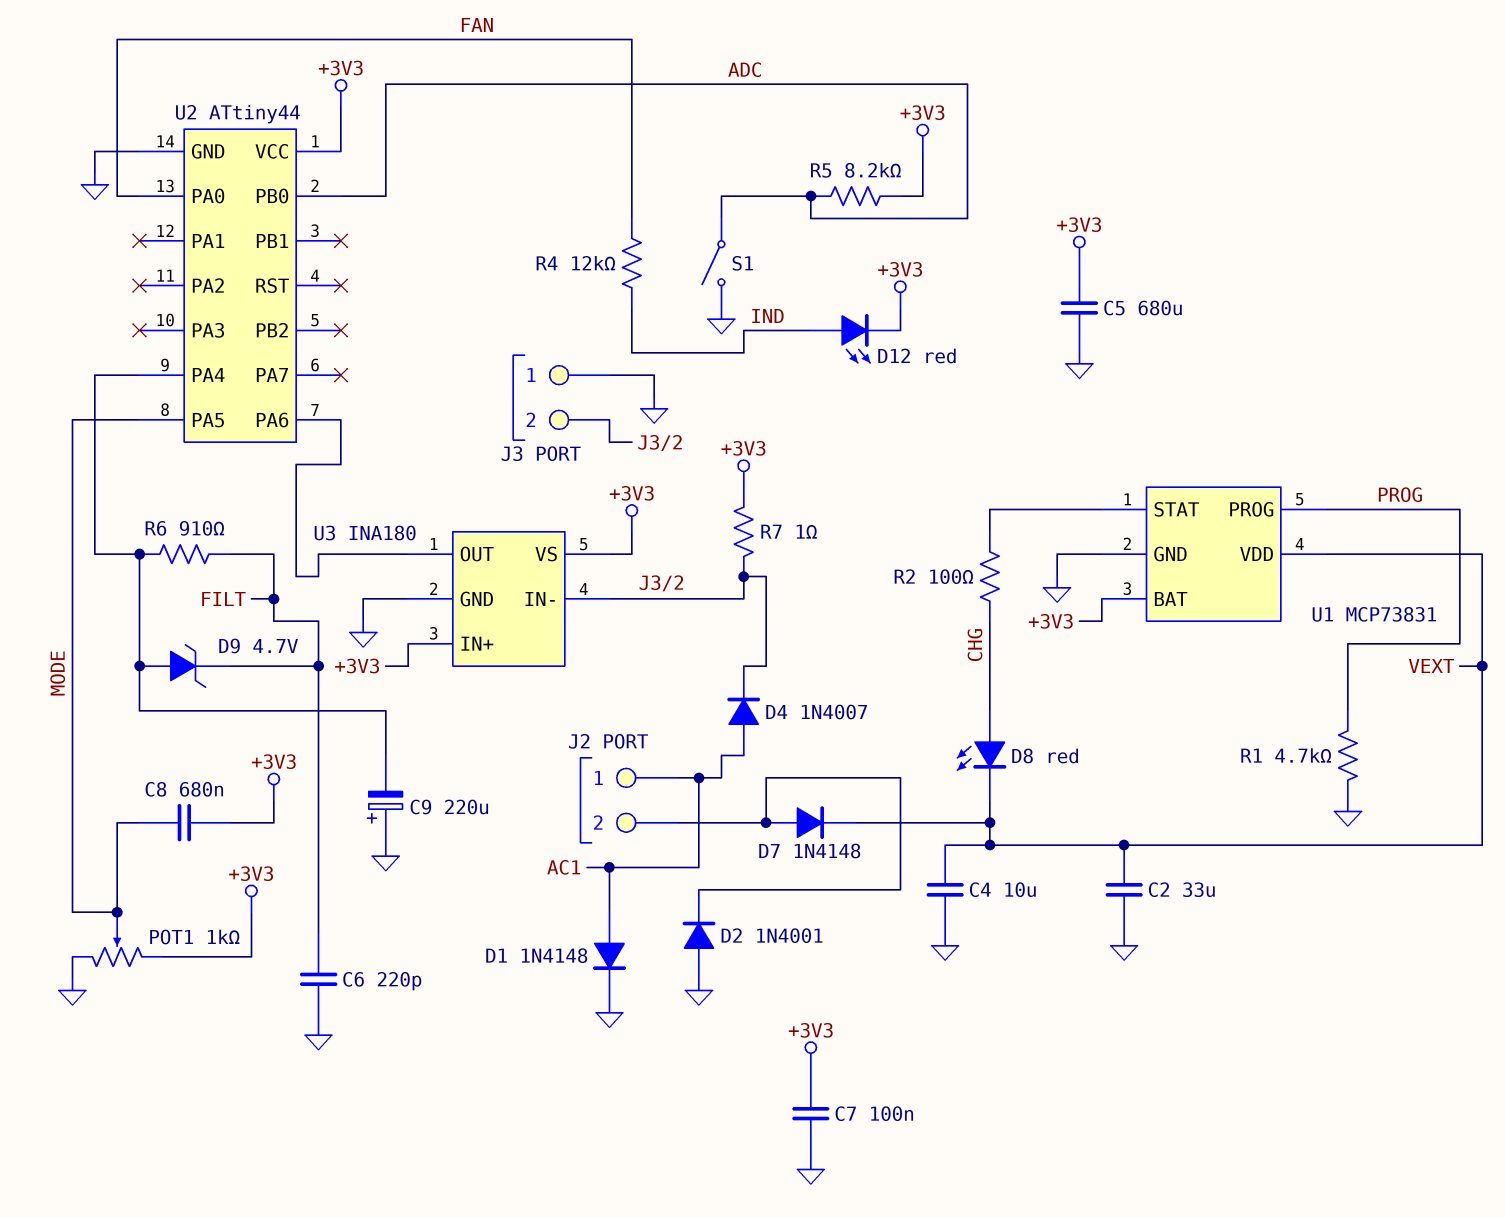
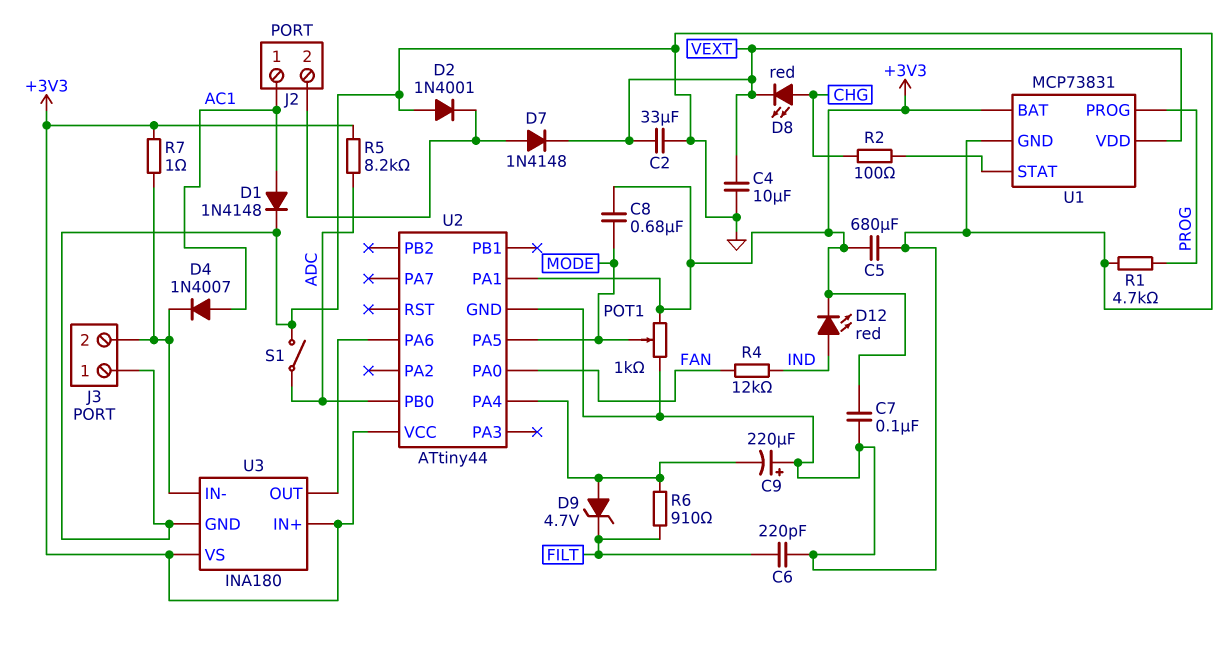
U2 pin PA1: none -> +3V3

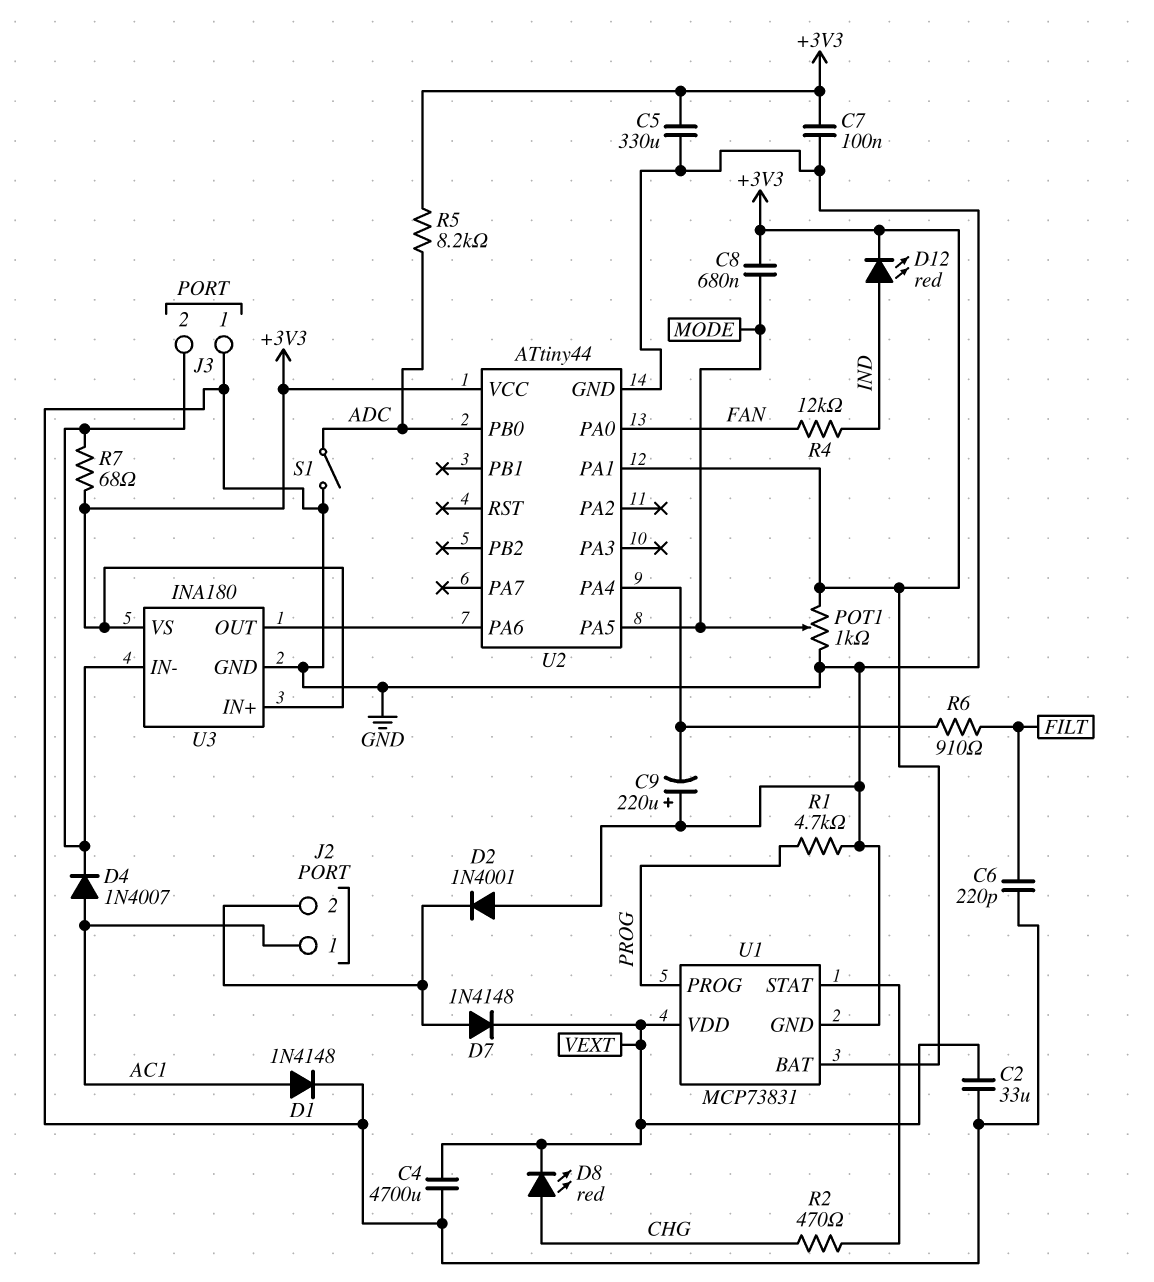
C4: 10uF (GND, VEXT) -> 4700uF (GND, VEXT)
C5: 680uF (+3V3, GND) -> 330uF (+3V3, GND)
D9: zener 4.7V (A U2/PA4, K FILT) -> none
R2: 100 (CHG, U1/STAT) -> 470 (CHG, U1/STAT)
R7: 1 (+3V3, J3/2) -> 68 (+3V3, J3/2)

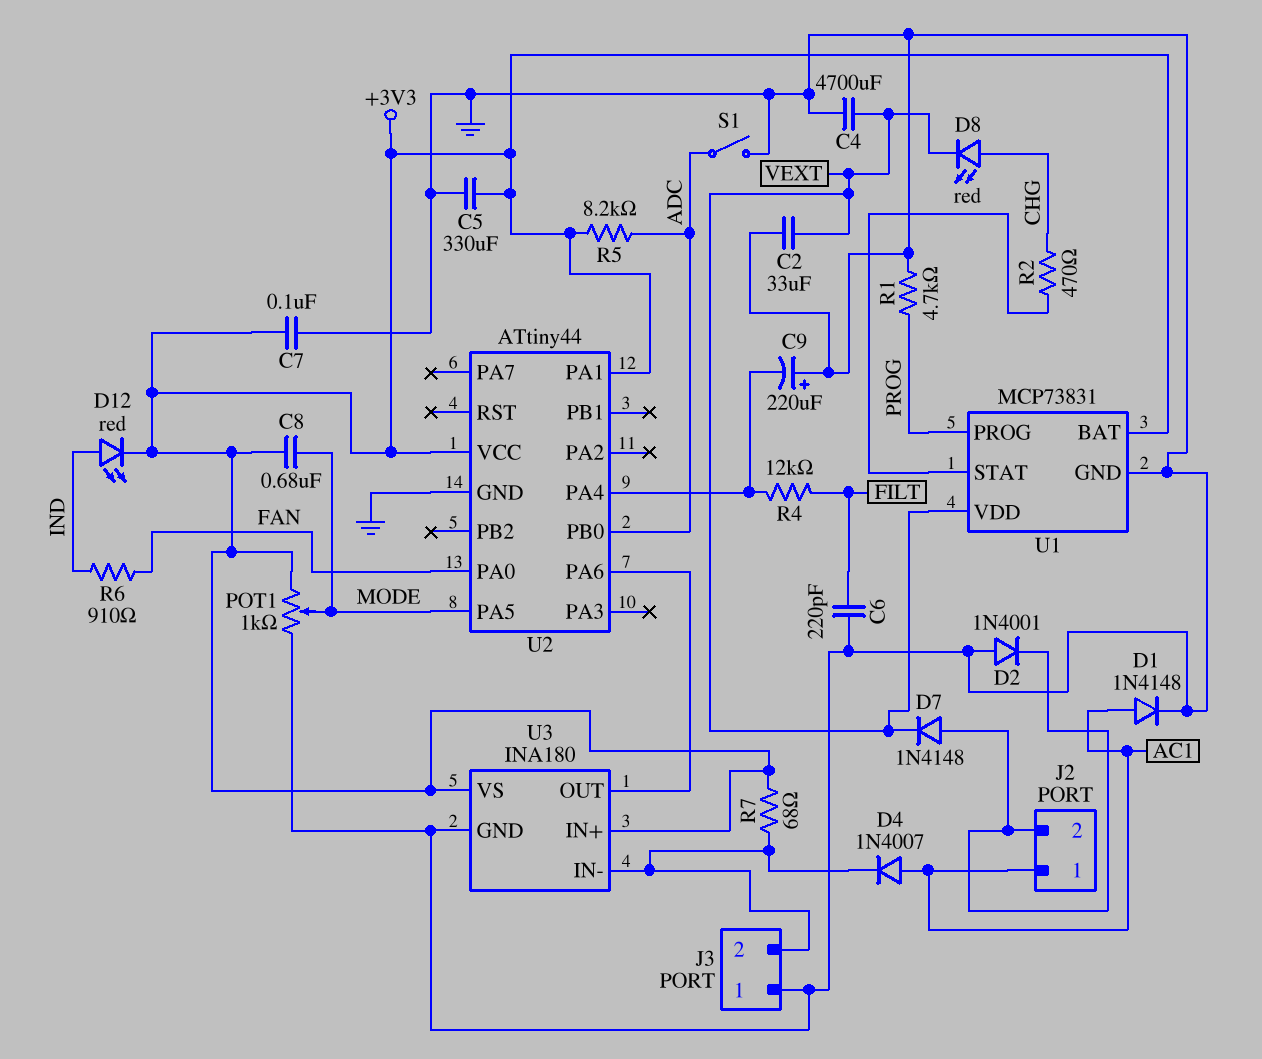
R4: 12k (FAN, IND) -> 12k (FILT, U2/PA4)
R6: 910 (FILT, U2/PA4) -> 910 (FAN, IND)

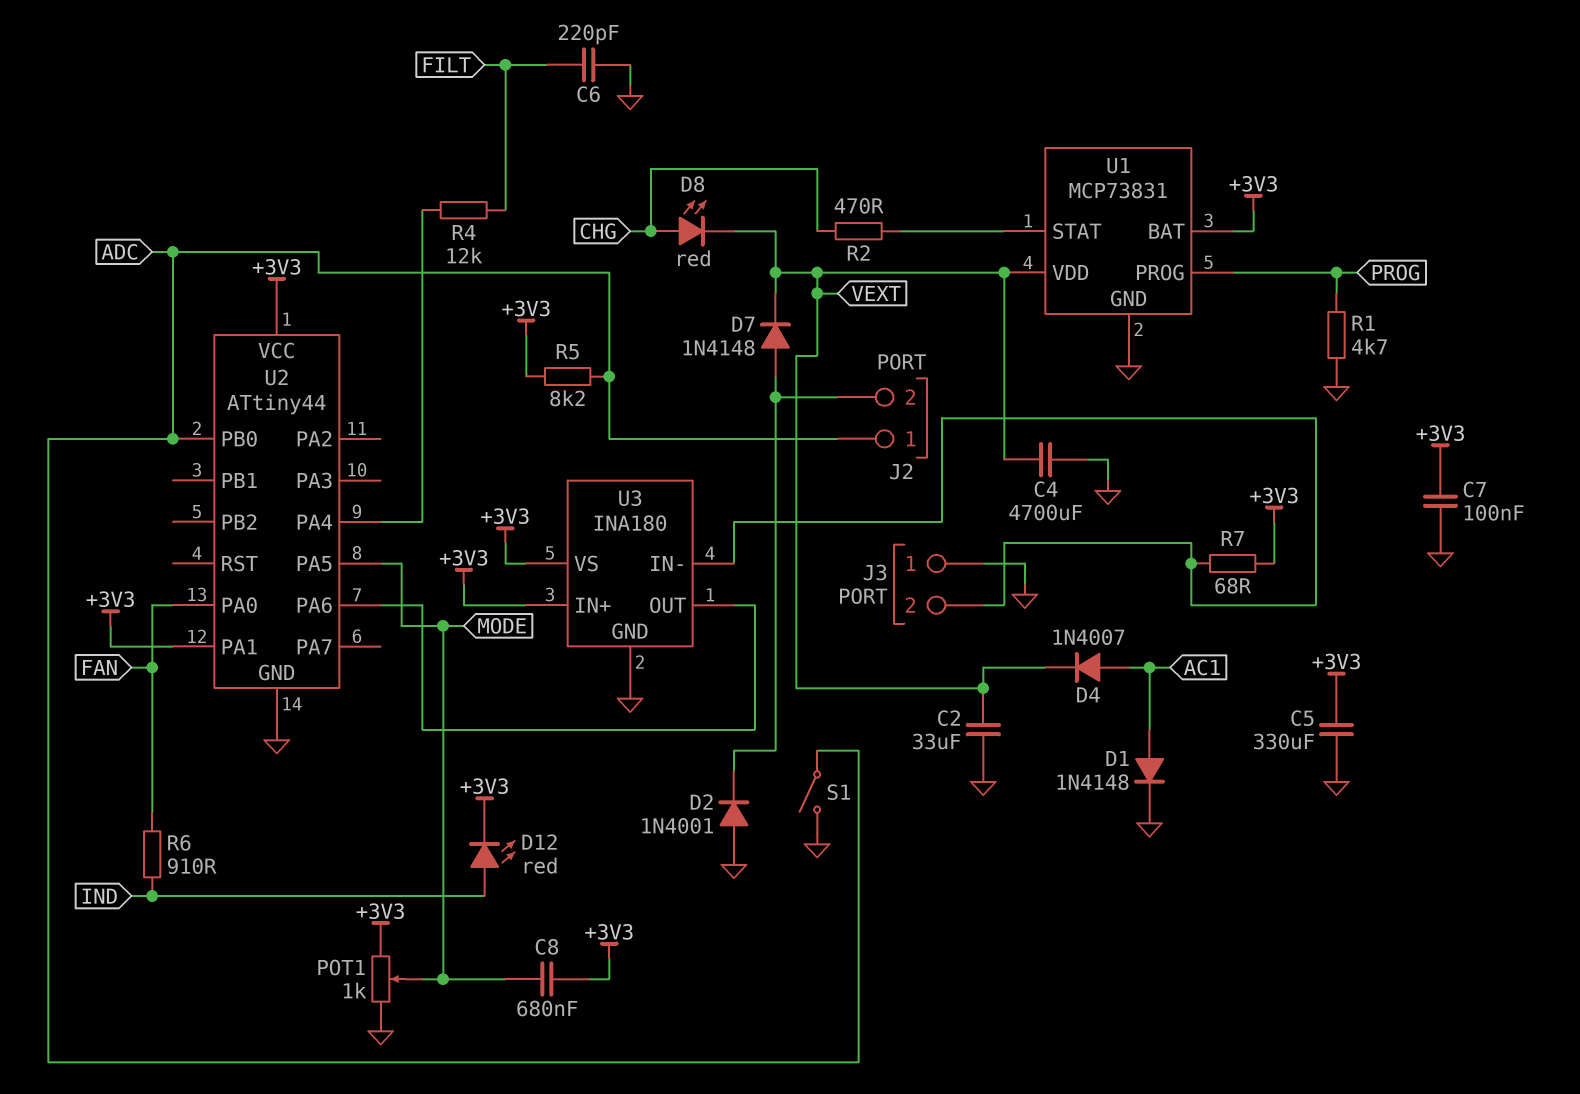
C9: 220uF (plus GND, minus U2/PA4) -> none
D4: diode 1N4007 (A AC1, K J3/2) -> diode 1N4007 (A AC1, K VEXT)
J2 pin 1: AC1 -> ADC

